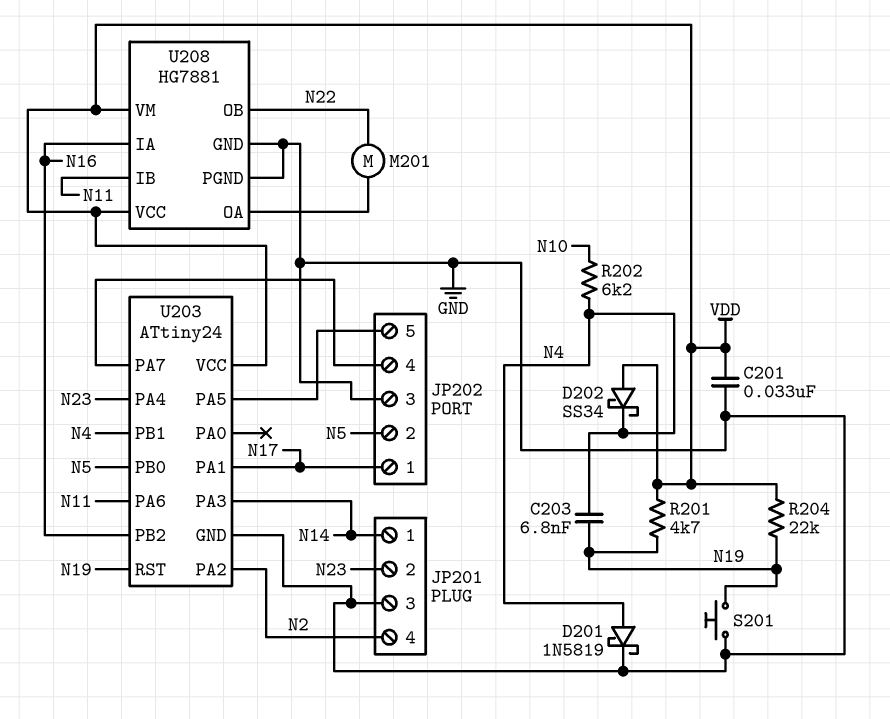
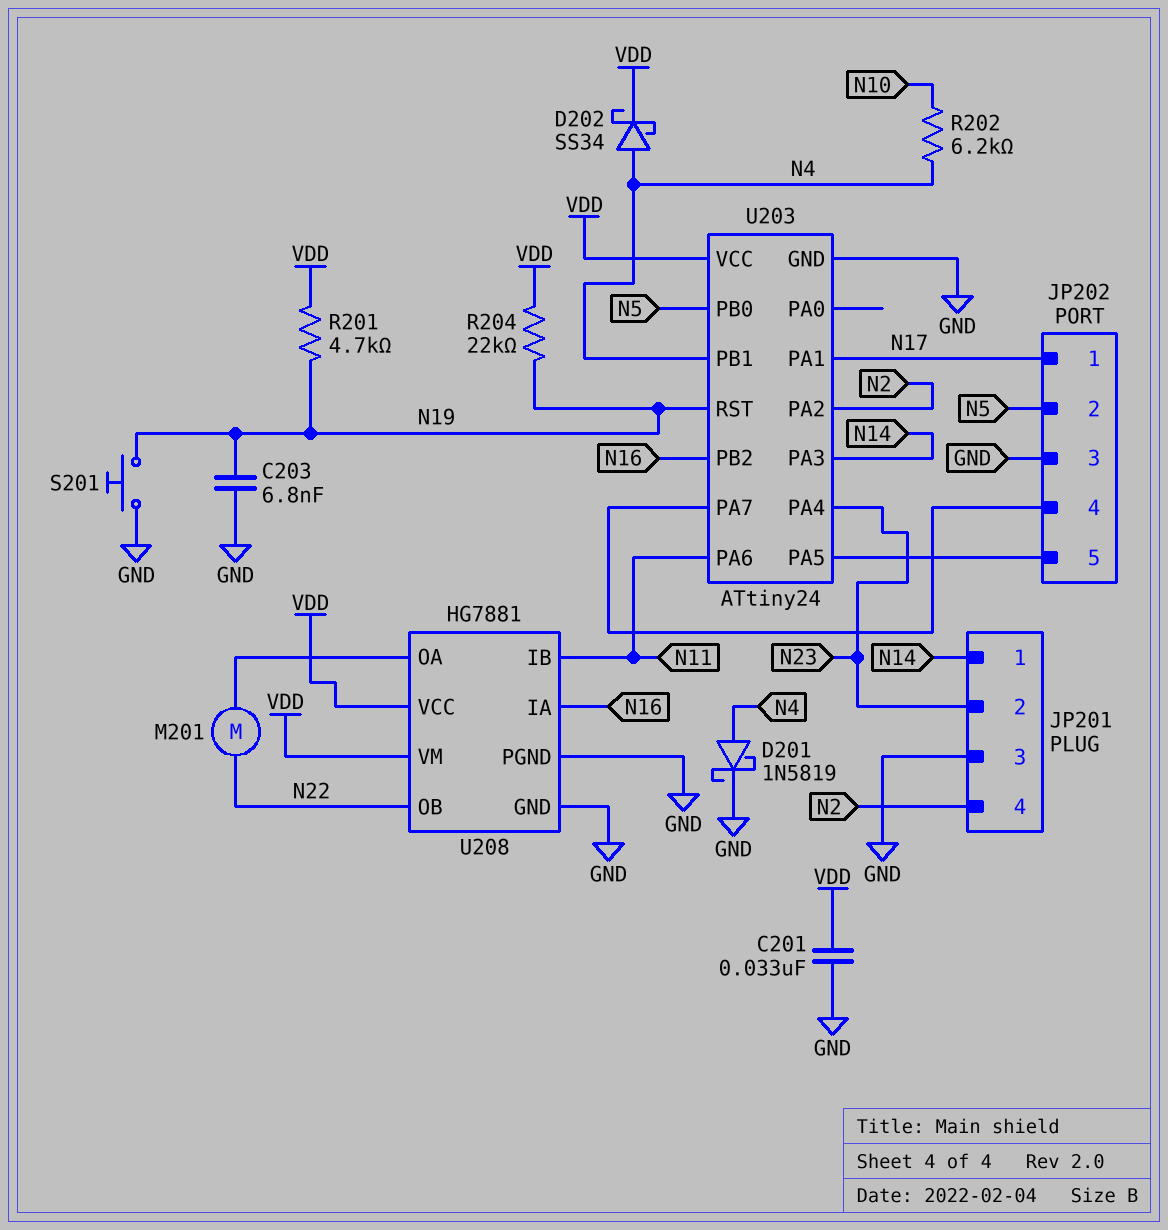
C203: 6.8nF (N4, N19) -> 6.8nF (GND, N19)
D202: schottky SS34 (A VDD, K N4) -> schottky SS34 (A N4, K VDD)

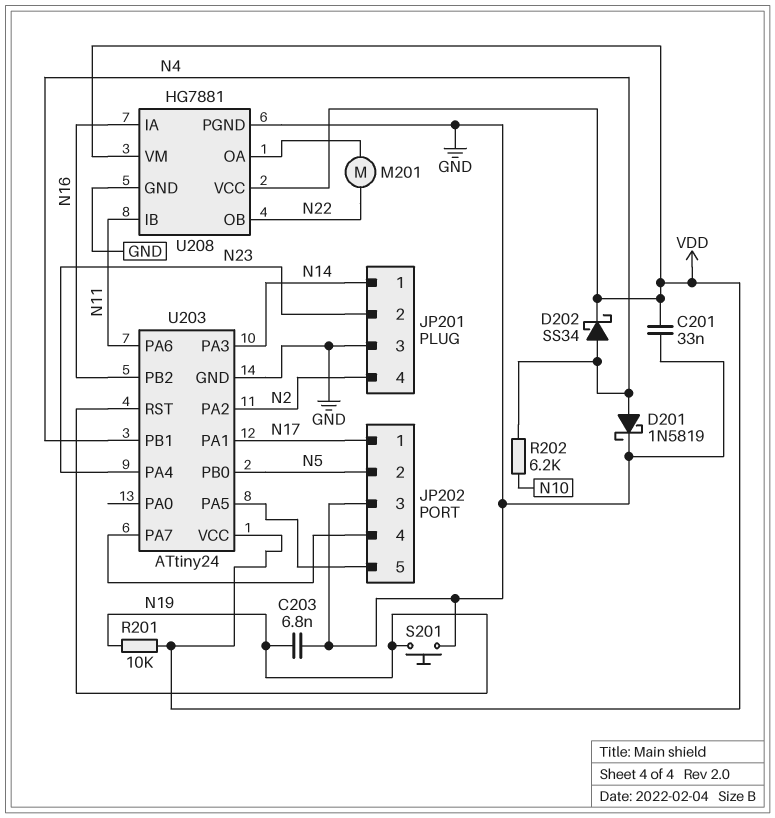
R201: 4.7k (N19, VDD) -> 10k (N19, VDD)
R204: 22k (N19, VDD) -> none

